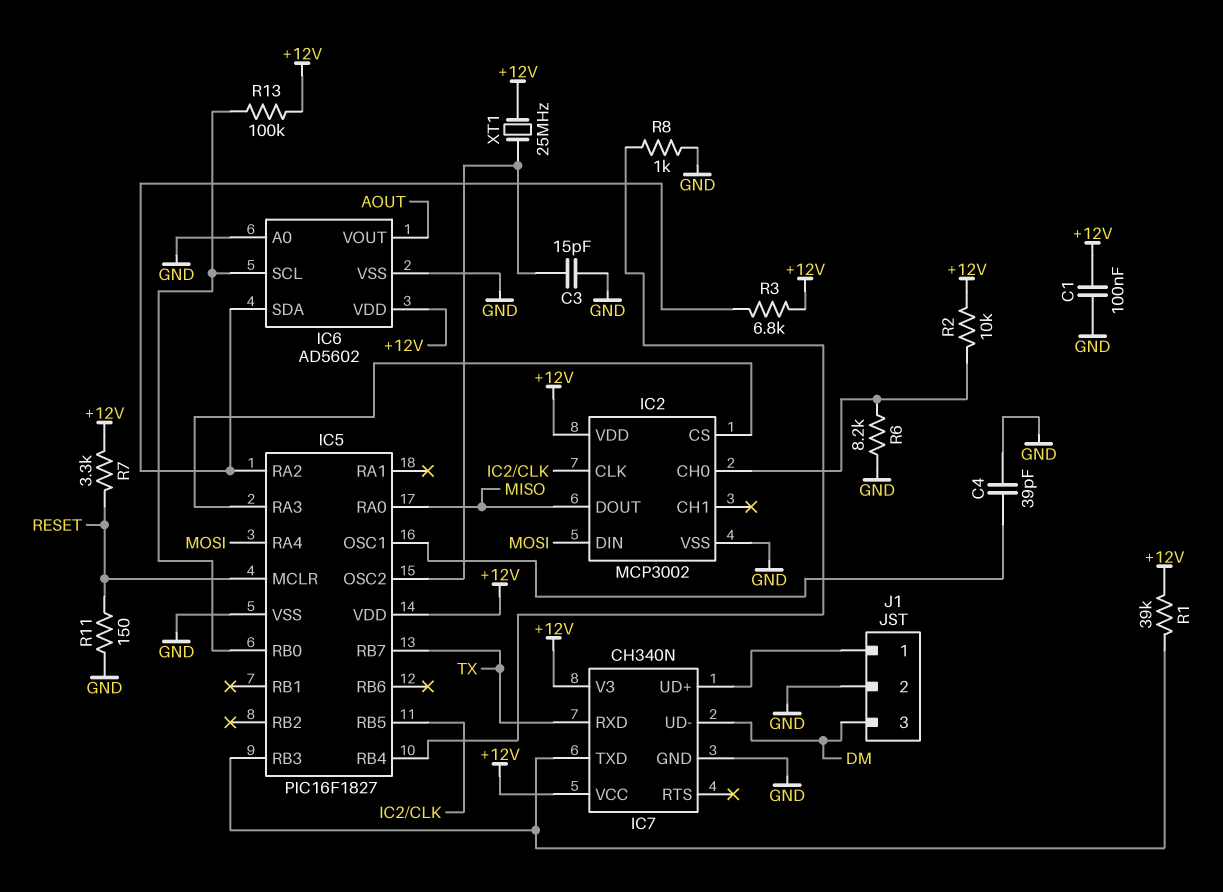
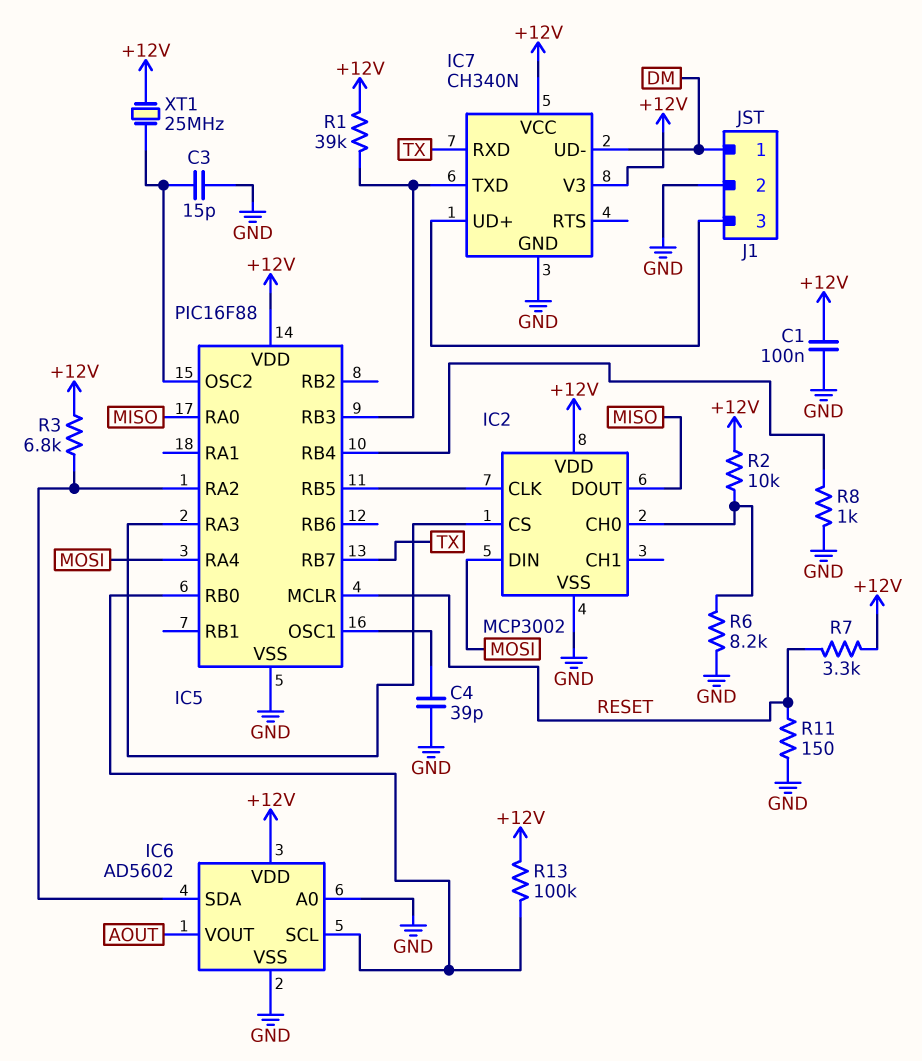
IC5: PIC16F1827 -> PIC16F88
J1 pin 1: IC7/UD+ -> DM
J1 pin 3: DM -> IC7/UD+

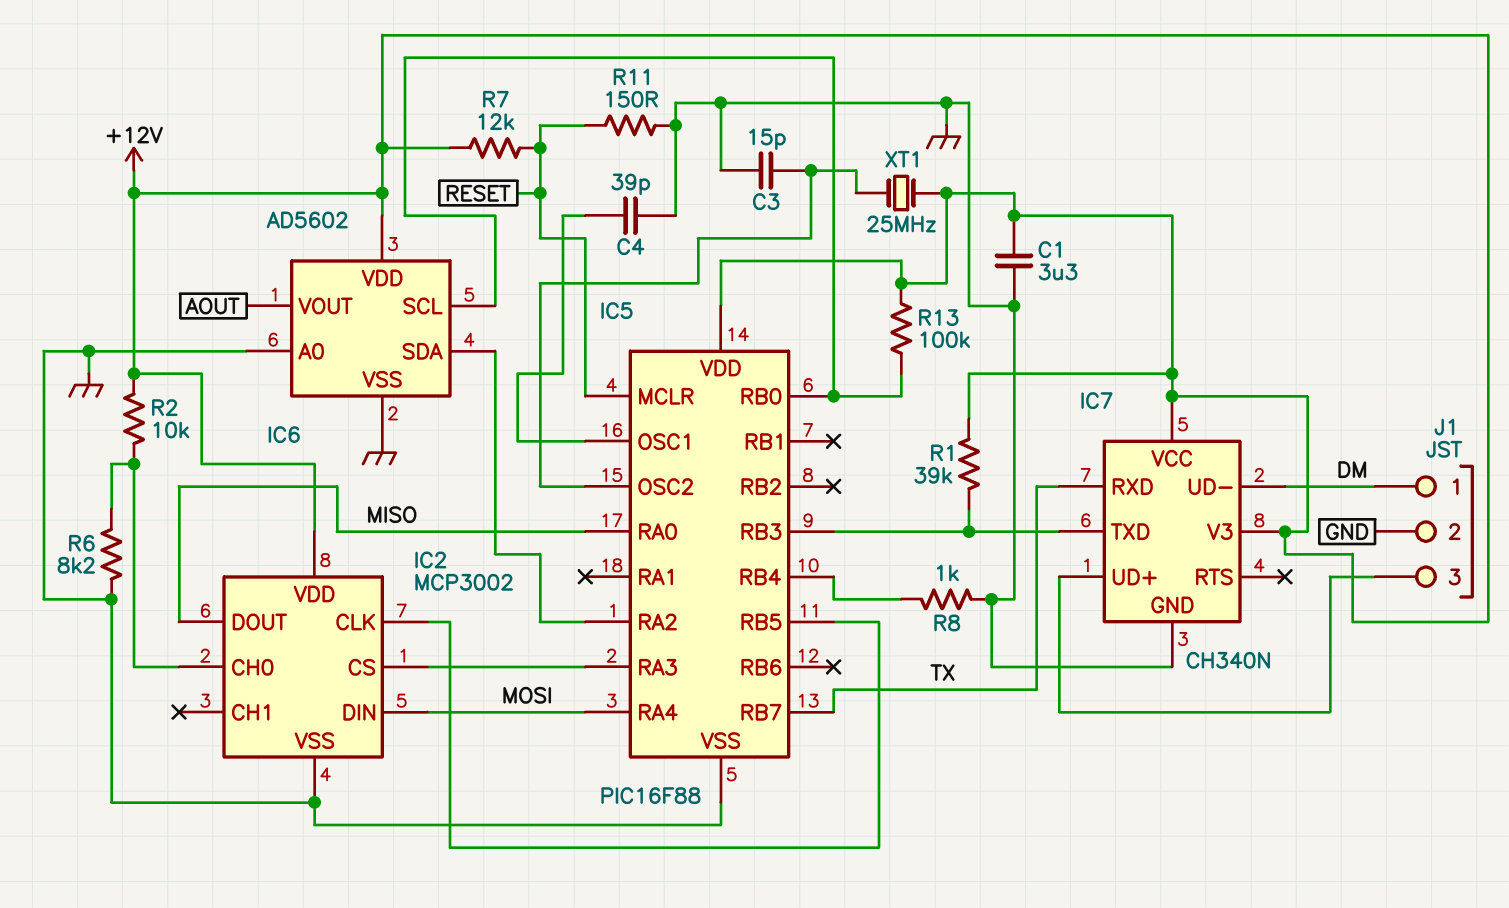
C1: 100nF (+12V, GND) -> 3.3uF (+12V, GND)
R3: 6.8k (+12V, IC5/RA2) -> none
R7: 3.3k (+12V, RESET) -> 12k (+12V, RESET)

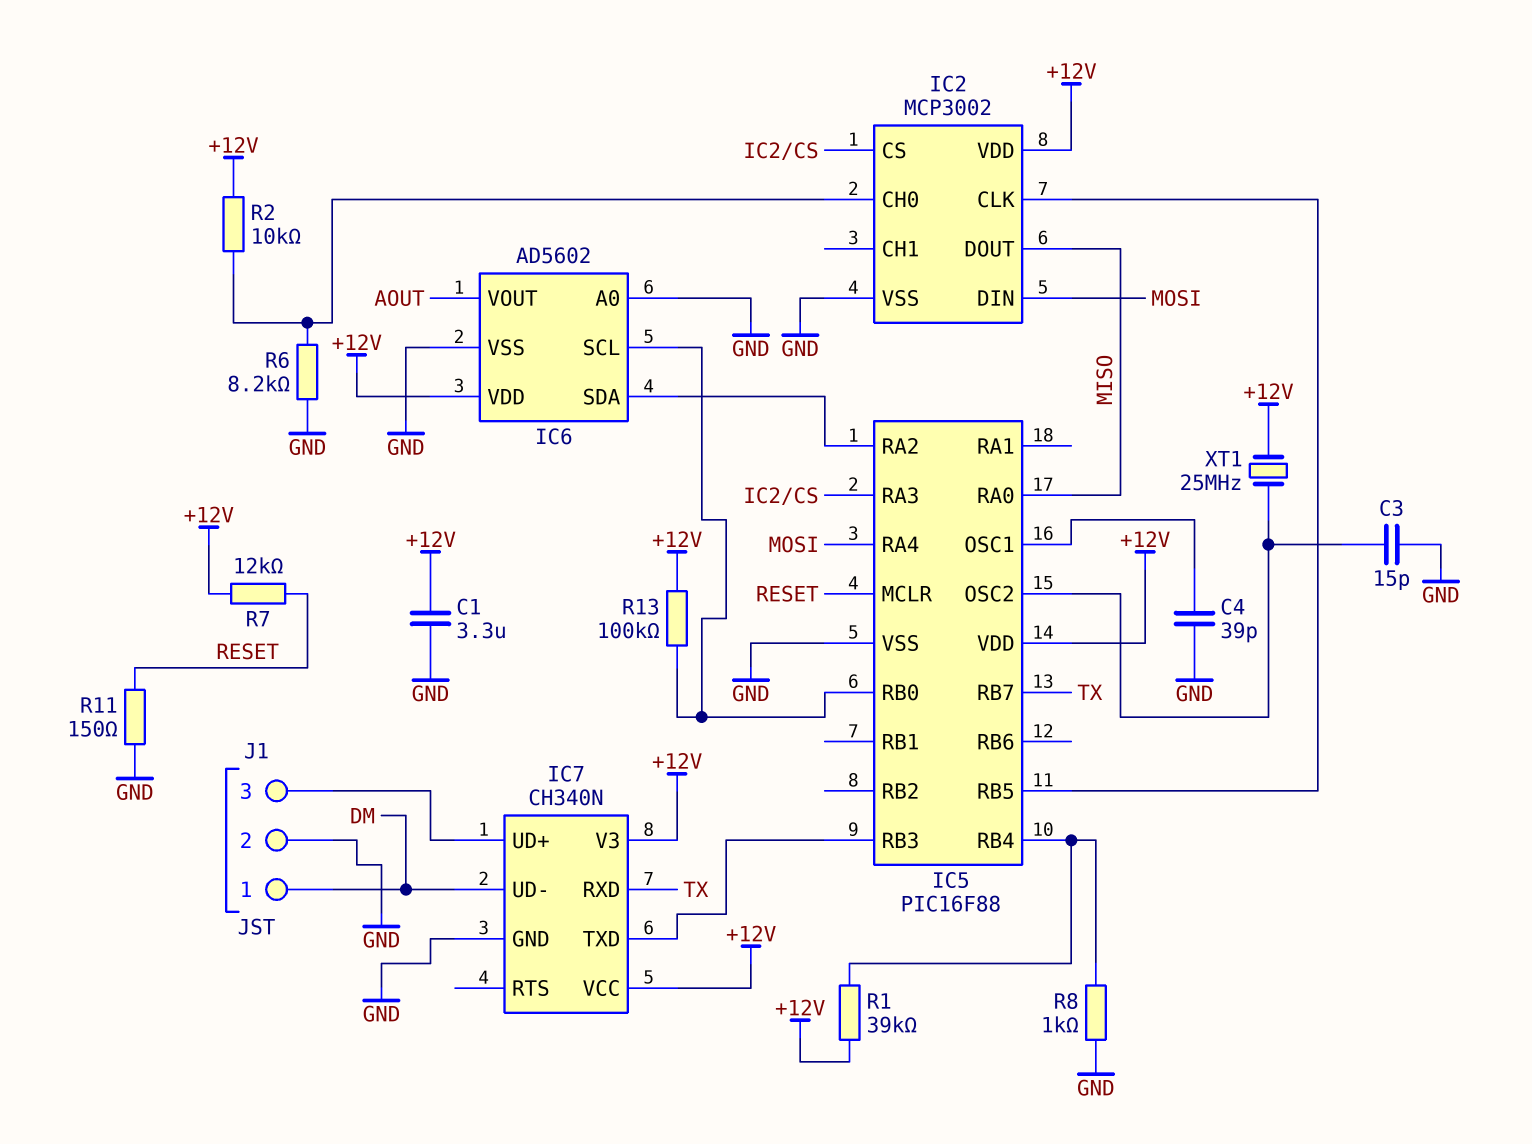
R1: 39k (+12V, IC5/RB3) -> 39k (+12V, IC5/RB4)

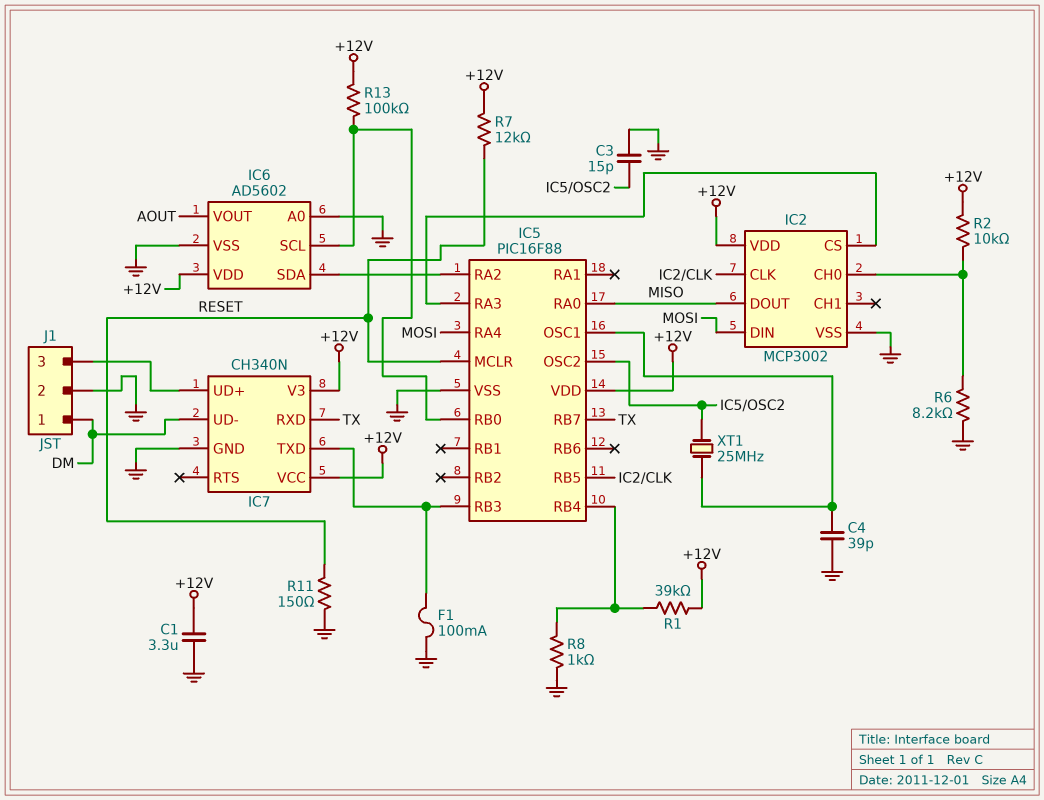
F1: none -> 100mA (GND, IC5/RB3)
XT1: 25MHz (+12V, IC5/OSC2) -> 25MHz (IC5/OSC1, IC5/OSC2)

